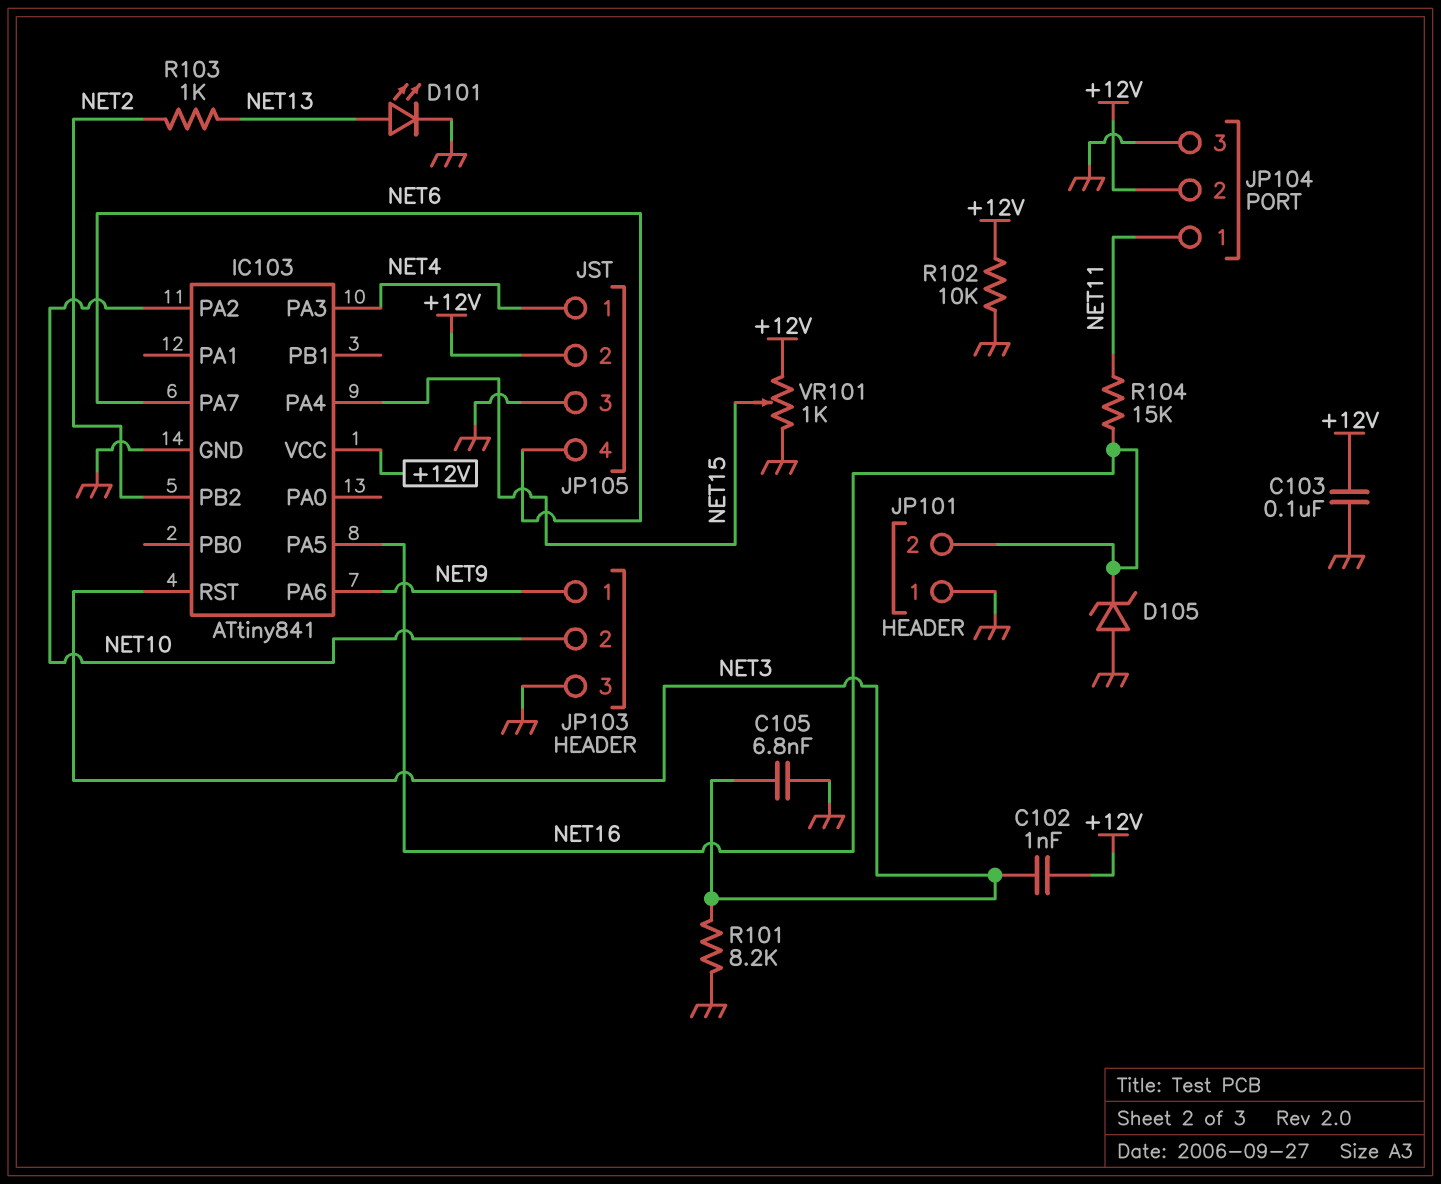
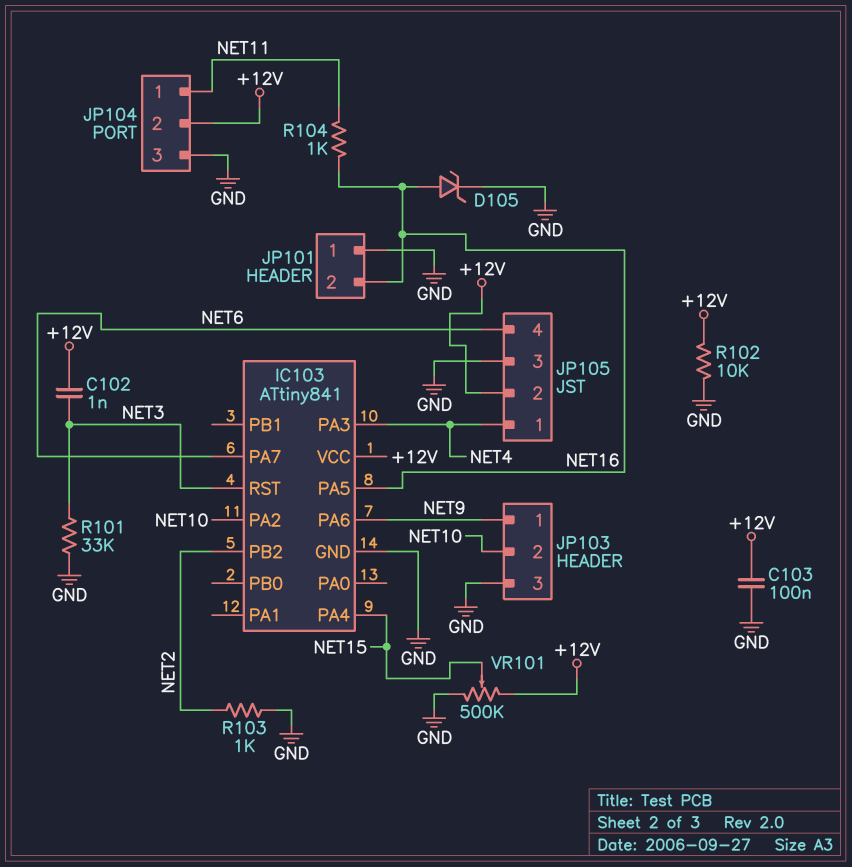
C105: 6.8nF (GND, NET3) -> none
D101: LED (A NET13, K GND) -> none
D105: zener (A GND, K NET16) -> zener (A NET16, K GND)
R101: 8.2k (GND, NET3) -> 33k (GND, NET3)
R103: 1k (NET2, NET13) -> 1k (GND, NET2)
R104: 15k (NET11, NET16) -> 1k (NET11, NET16)
VR101: 1k (+12V, GND, wiper NET15) -> 500k (+12V, GND, wiper NET15)

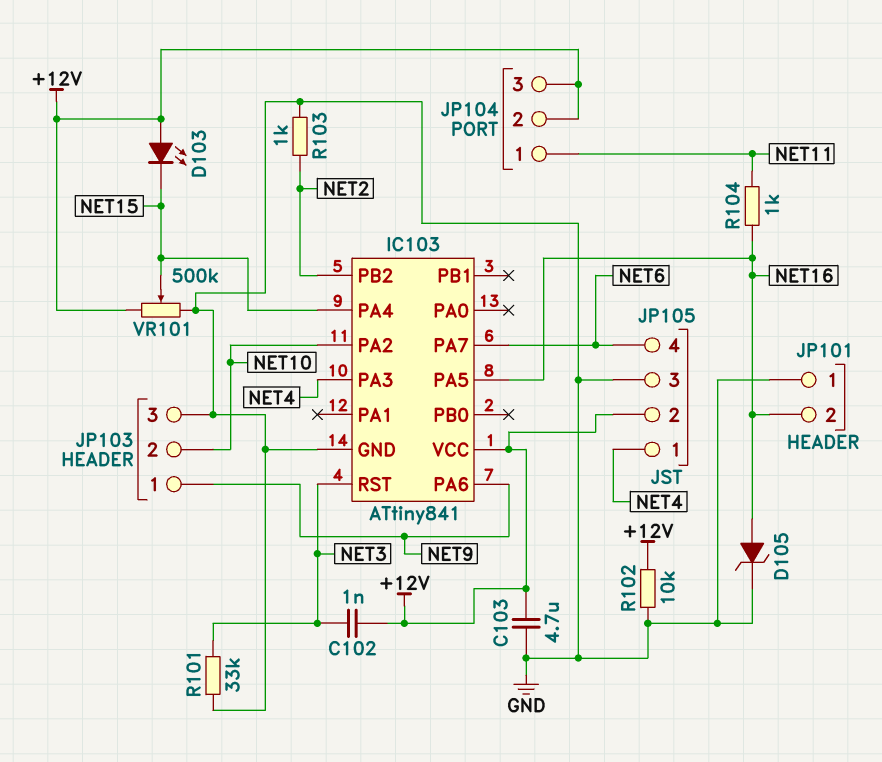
C103: 100nF (+12V, GND) -> 4.7uF (+12V, GND)
D103: none -> LED (A +12V, K NET15)
JP104 pin 3: GND -> +12V

